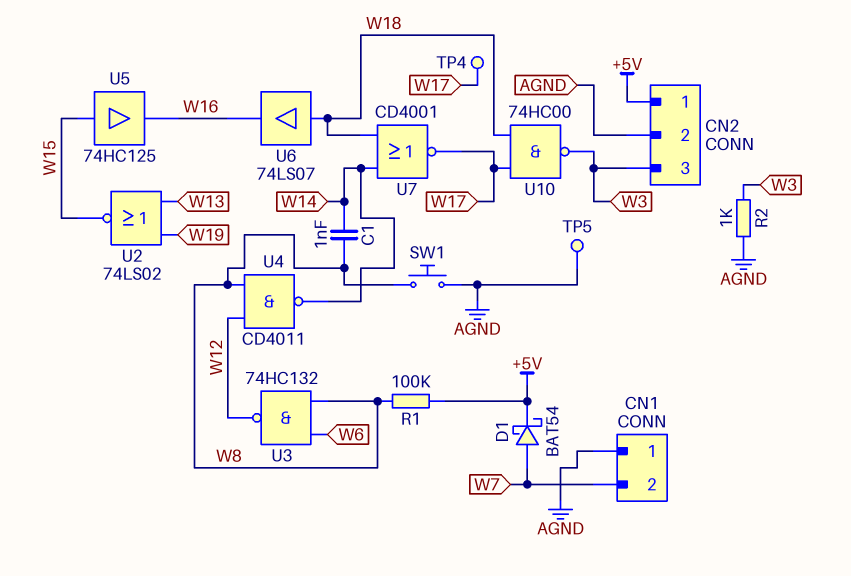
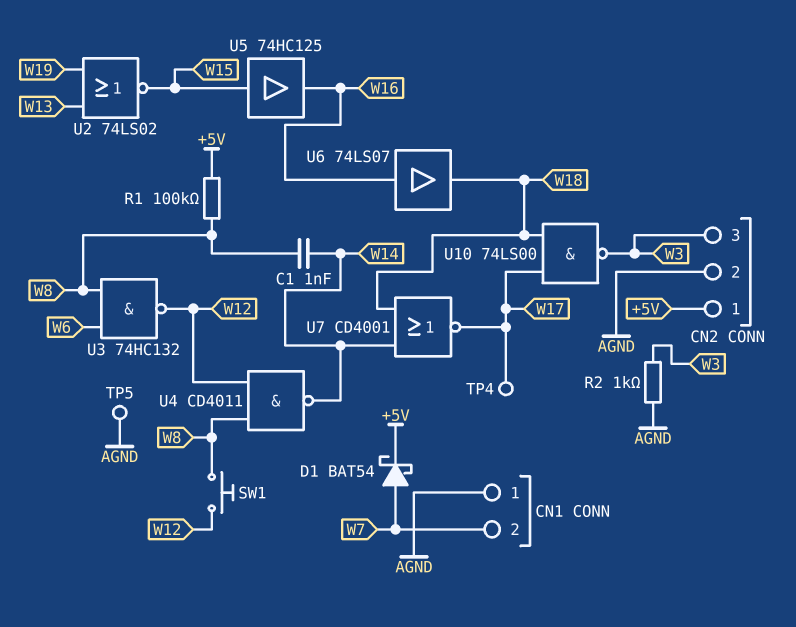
SW1: button (AGND, W8) -> button (W8, W12)
U6: buffer 74LS07 (in W18, out W16) -> buffer 74LS07 (in W16, out W18)
U10: NAND 74HC00 (in W17, in W18, out W3) -> NAND 74LS00 (in W17, in W18, out W3)

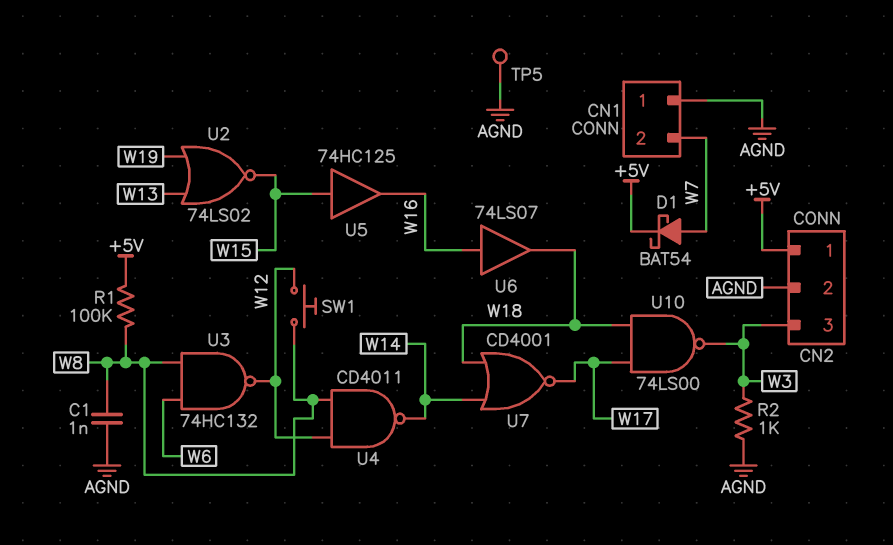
C1: 1nF (W8, W14) -> 1nF (AGND, W8)
TP4: test point (W17) -> none

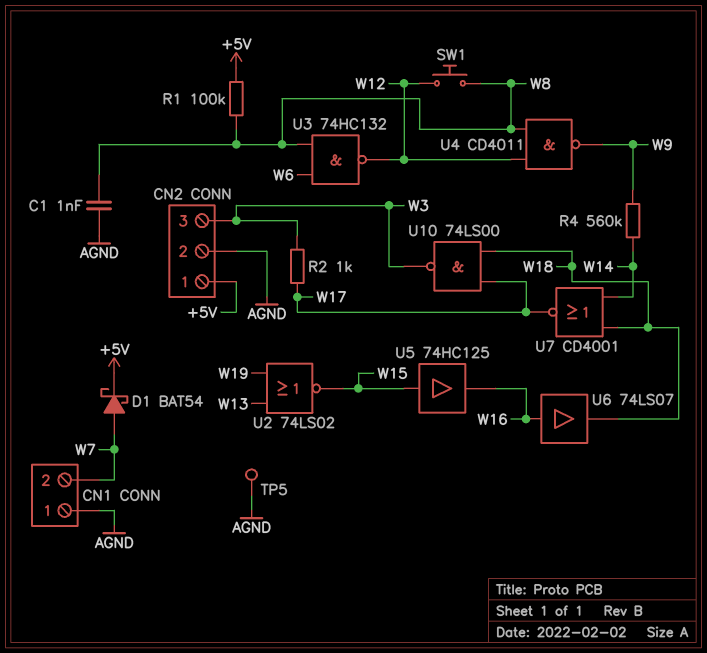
R2: 1k (AGND, W3) -> 1k (W3, W17)
R4: none -> 560k (W9, W14)
U4: NAND CD4011 (in W8, in W12, out W14) -> NAND CD4011 (in W8, in W12, out W9)

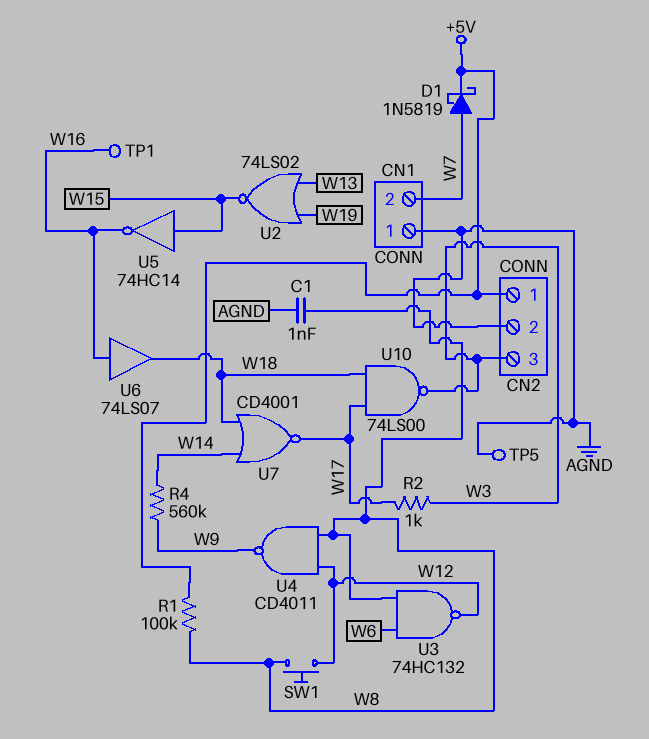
D1: schottky BAT54 (A W7, K +5V) -> schottky 1N5819 (A W7, K +5V)
TP1: none -> test point (W16)
U5: buffer 74HC125 (in W15, out W16) -> NOT 74HC14 (in W15, out W16)

